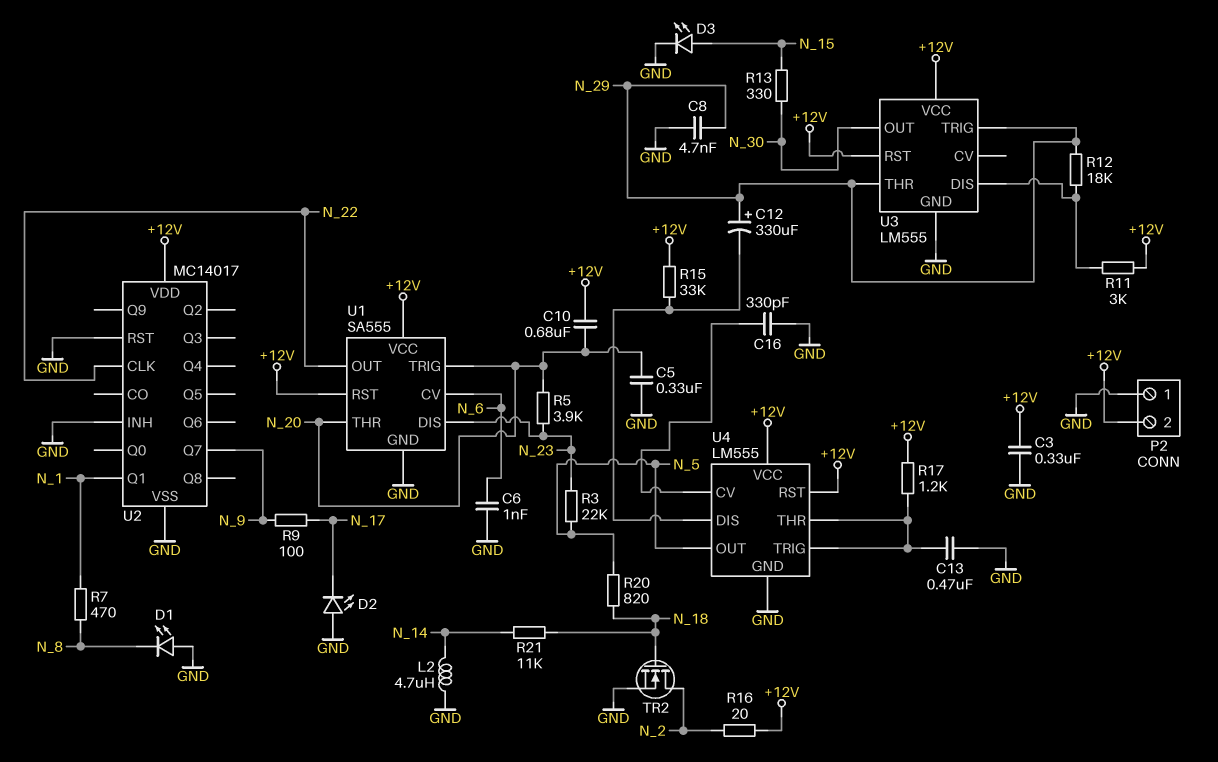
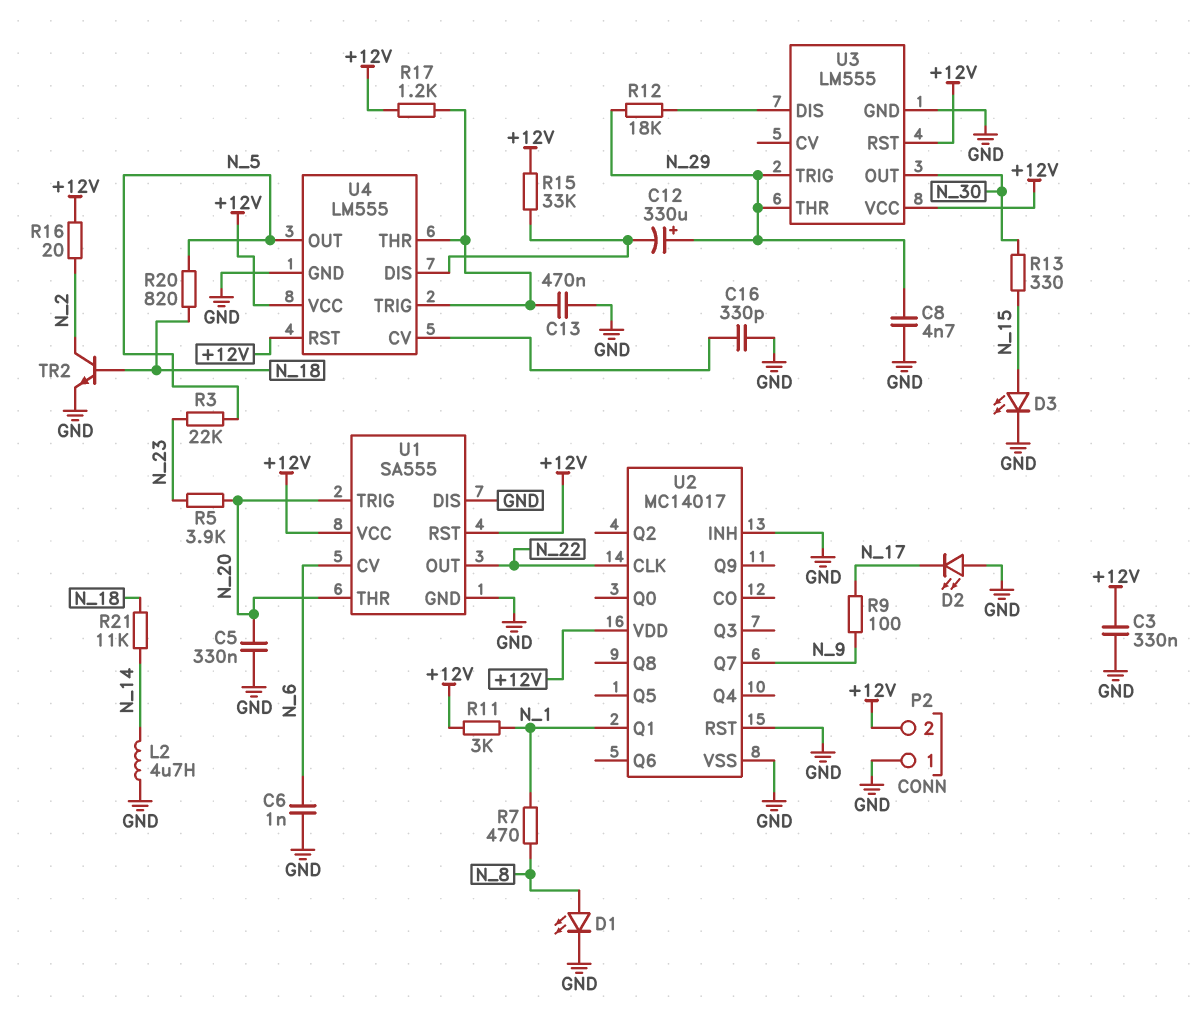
C10: 680nF (+12V, N_20) -> none
D1: LED (A GND, K N_8) -> LED (A N_8, K GND)
R11: 3k (+12V, U3/DIS) -> 3k (+12V, N_1)
TR2: NMOS (G N_18, D N_2, S GND) -> NPN (B N_18, C N_2, E GND)
U1 pin DIS: N_23 -> GND

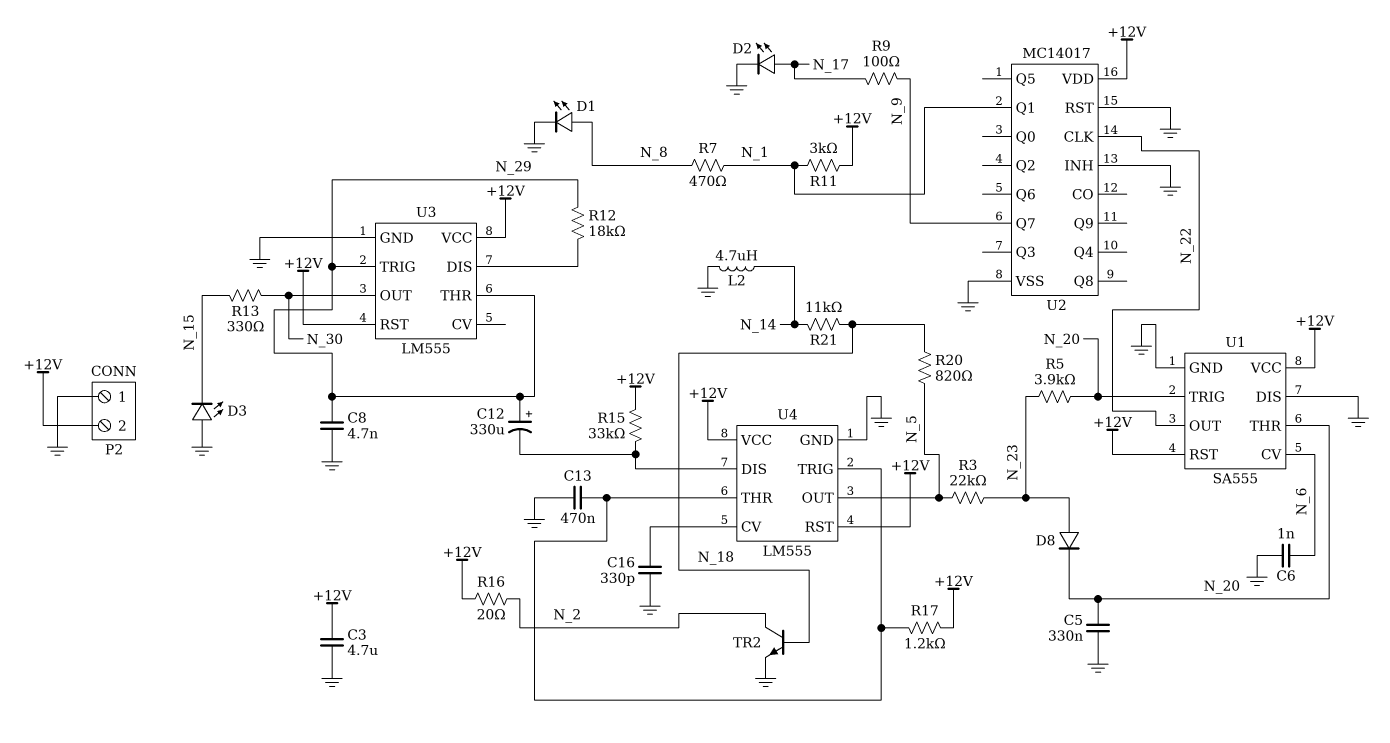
C3: 330nF (+12V, GND) -> 4.7uF (+12V, GND)
D2: LED (A GND, K N_17) -> LED (A N_17, K GND)
D3: LED (A N_15, K GND) -> LED (A GND, K N_15)
D8: none -> diode (A N_23, K N_20)

